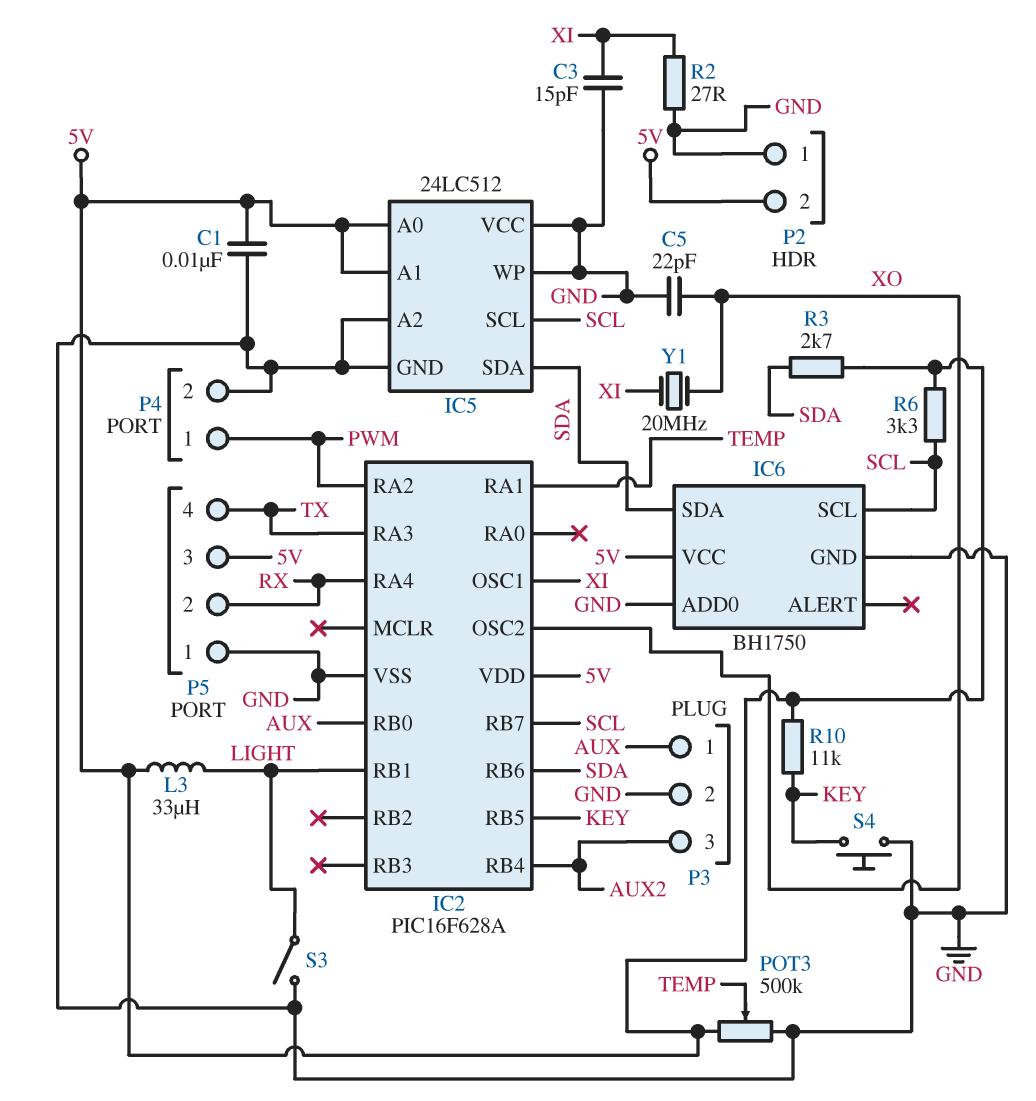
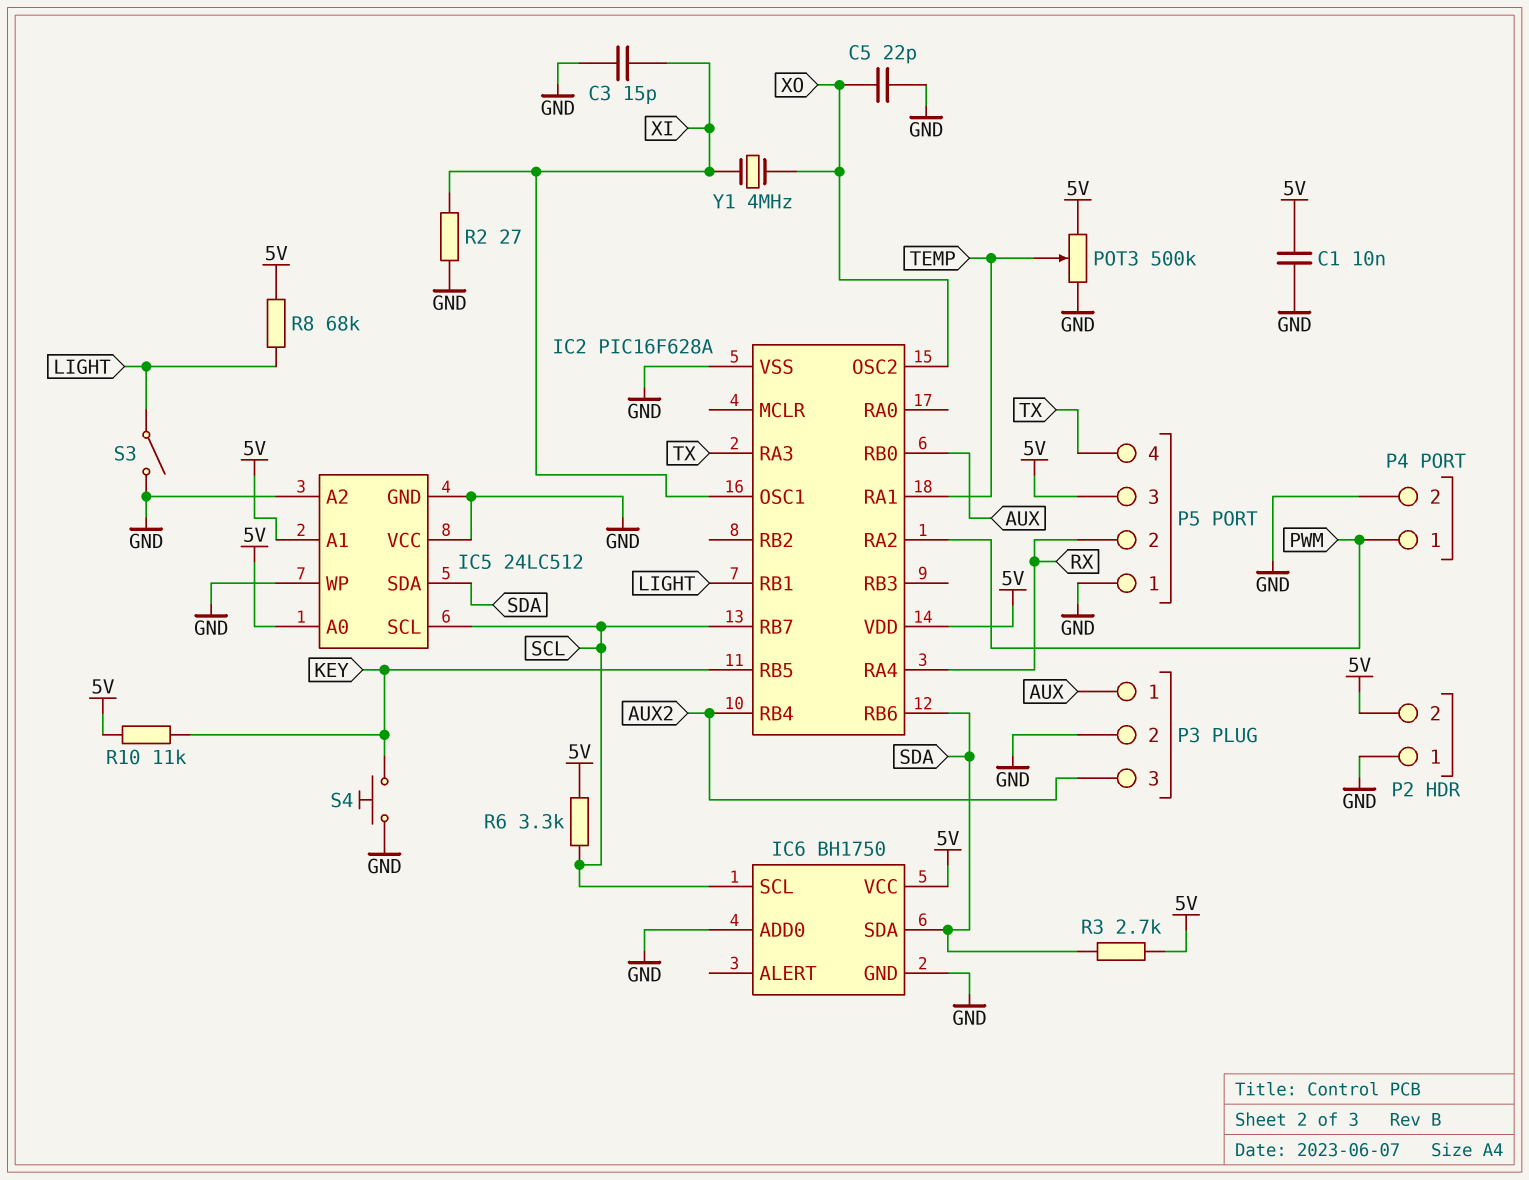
L3: 33uH (5V, LIGHT) -> none
R8: none -> 68k (5V, LIGHT)
Y1: 20MHz (XI, XO) -> 4MHz (XI, XO)

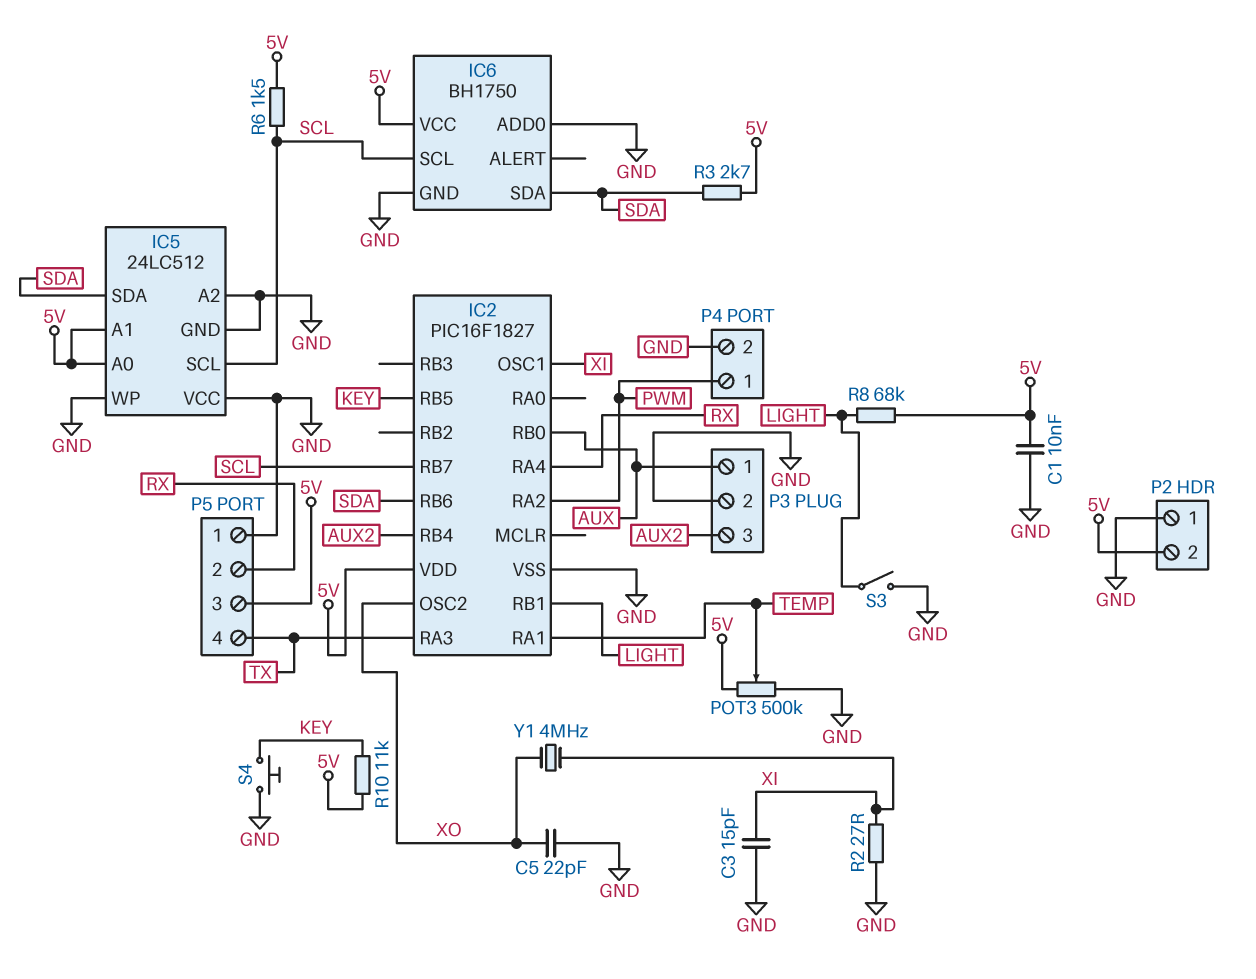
IC2: PIC16F628A -> PIC16F1827
R6: 3.3k (5V, SCL) -> 1.5k (5V, SCL)

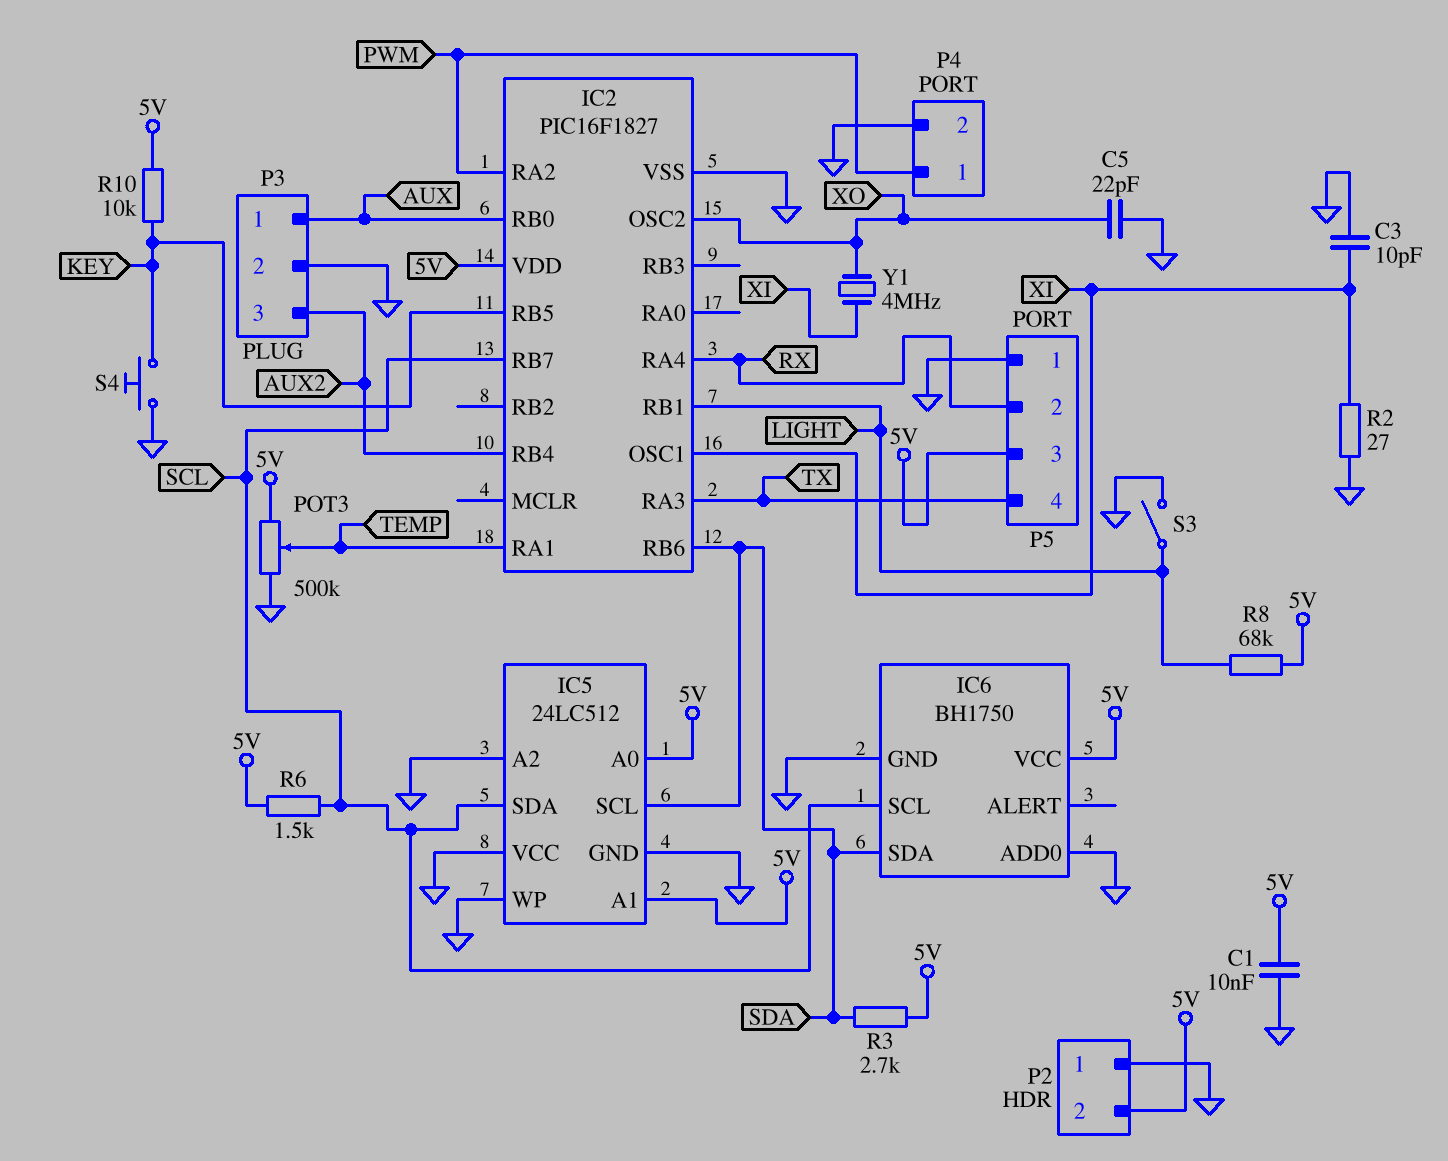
C3: 15pF (GND, XI) -> 10pF (GND, XI)
IC5 pin SCL: SCL -> SDA
IC5 pin SDA: SDA -> SCL
R10: 11k (5V, KEY) -> 10k (5V, KEY)

